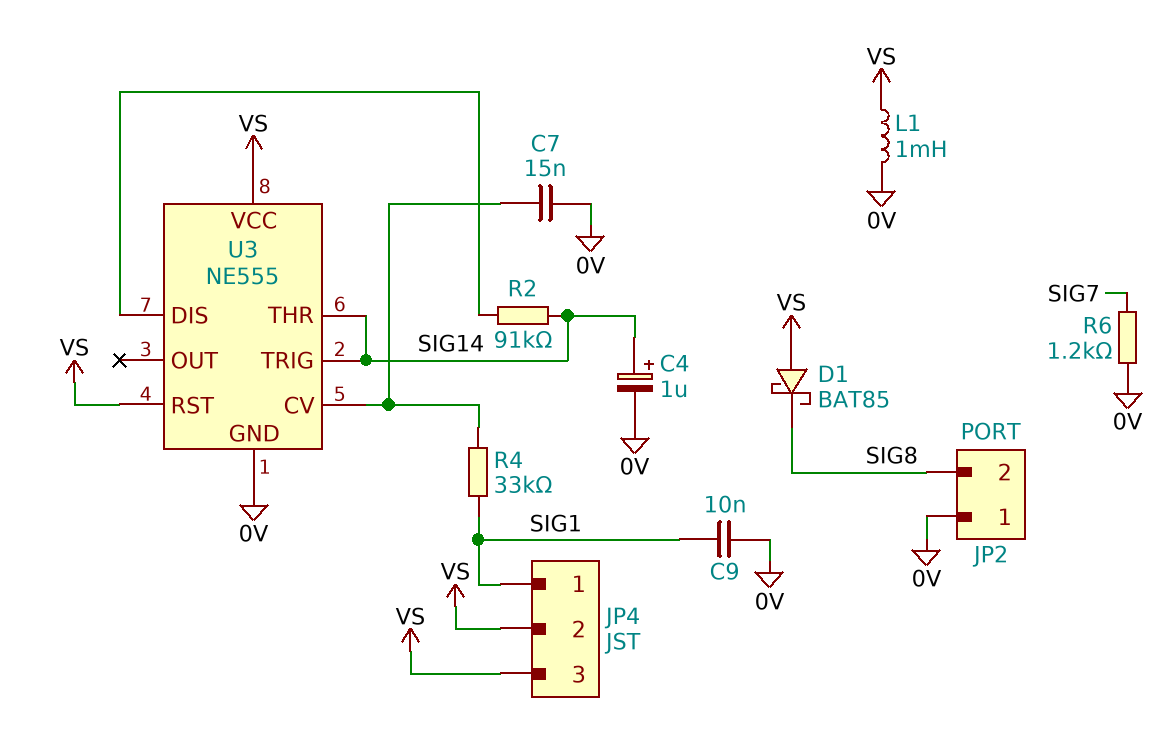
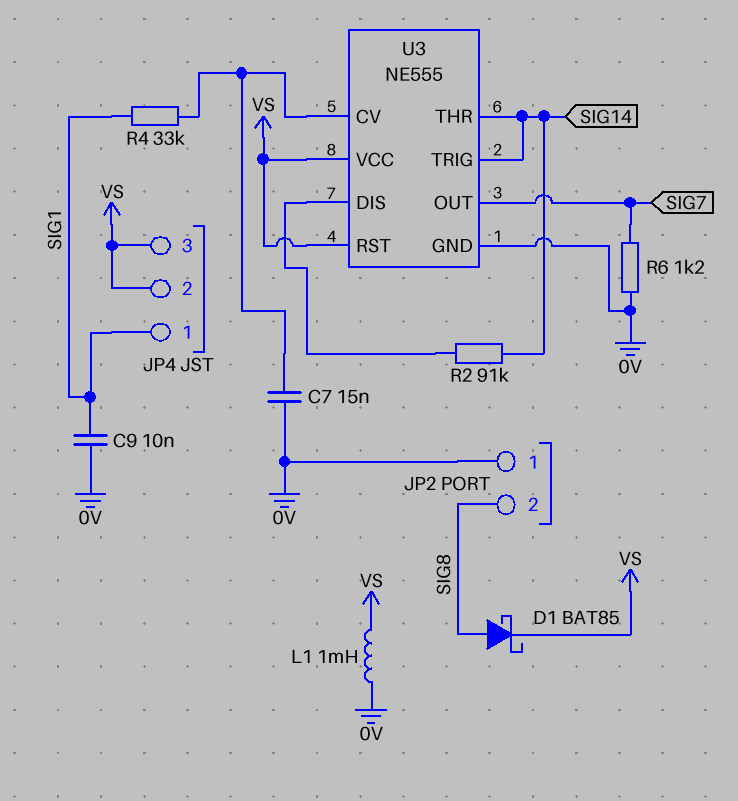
C4: 1uF (plus SIG14, minus 0V) -> none
D1: schottky BAT85 (A VS, K SIG8) -> schottky BAT85 (A SIG8, K VS)
U3 pin OUT: none -> SIG7

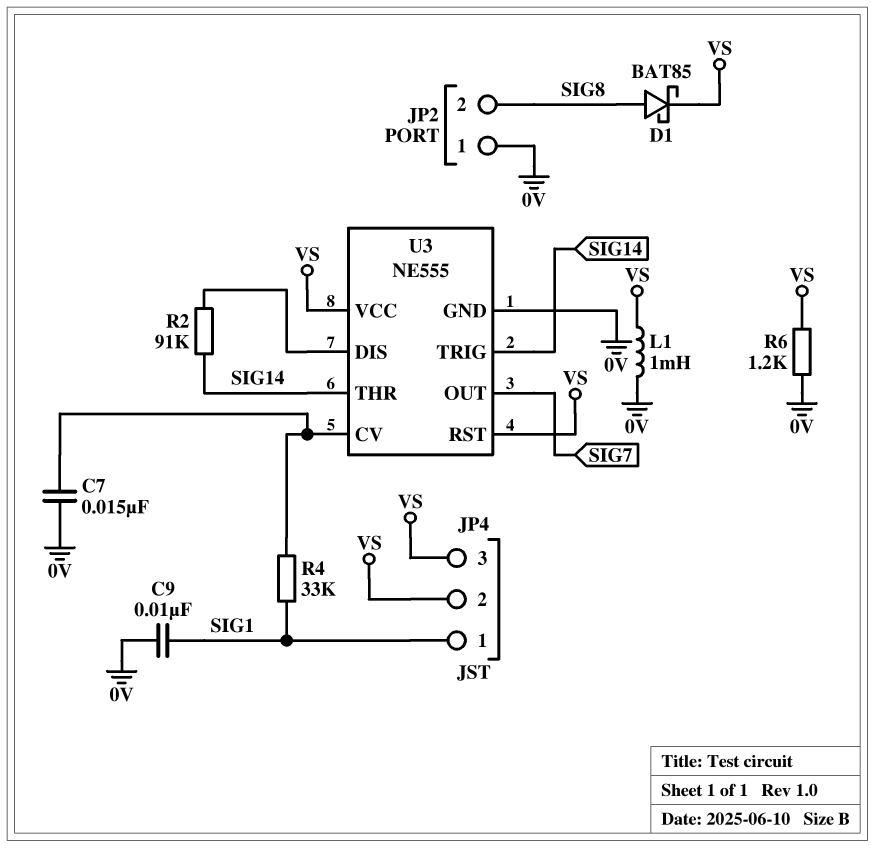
R6: 1.2k (0V, SIG7) -> 1.2k (0V, VS)

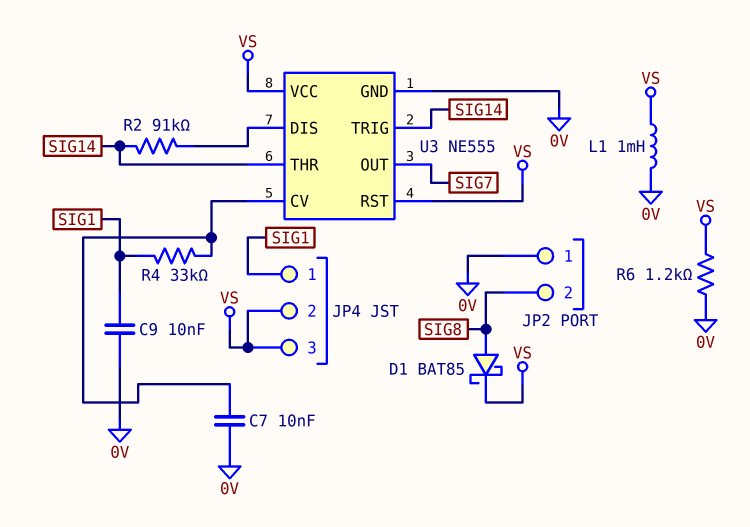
C7: 15nF (0V, U3/CV) -> 10nF (0V, U3/CV)

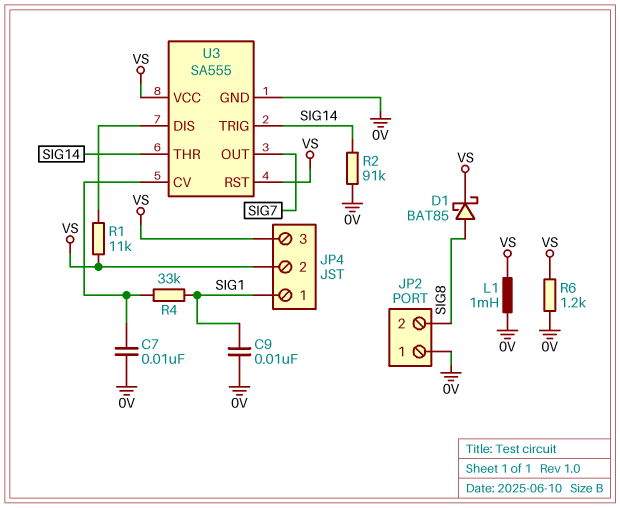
R1: none -> 11k (U3/DIS, VS)
R2: 91k (SIG14, U3/DIS) -> 91k (0V, SIG14)
U3: NE555 -> SA555

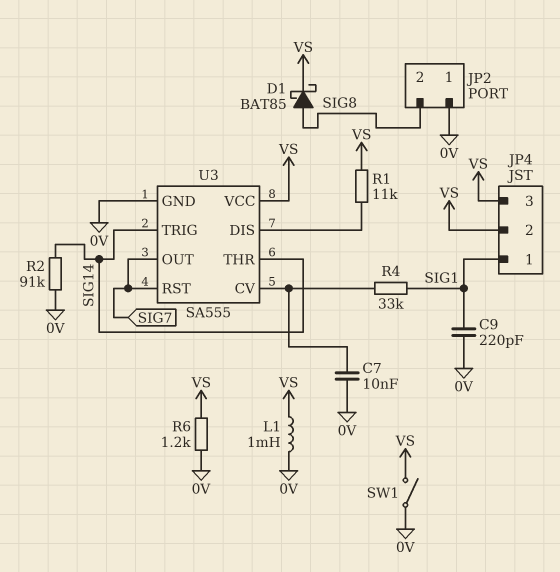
C9: 10nF (0V, SIG1) -> 220pF (0V, SIG1)
SW1: none -> switch (0V, VS)
U3 pin RST: VS -> SIG7

